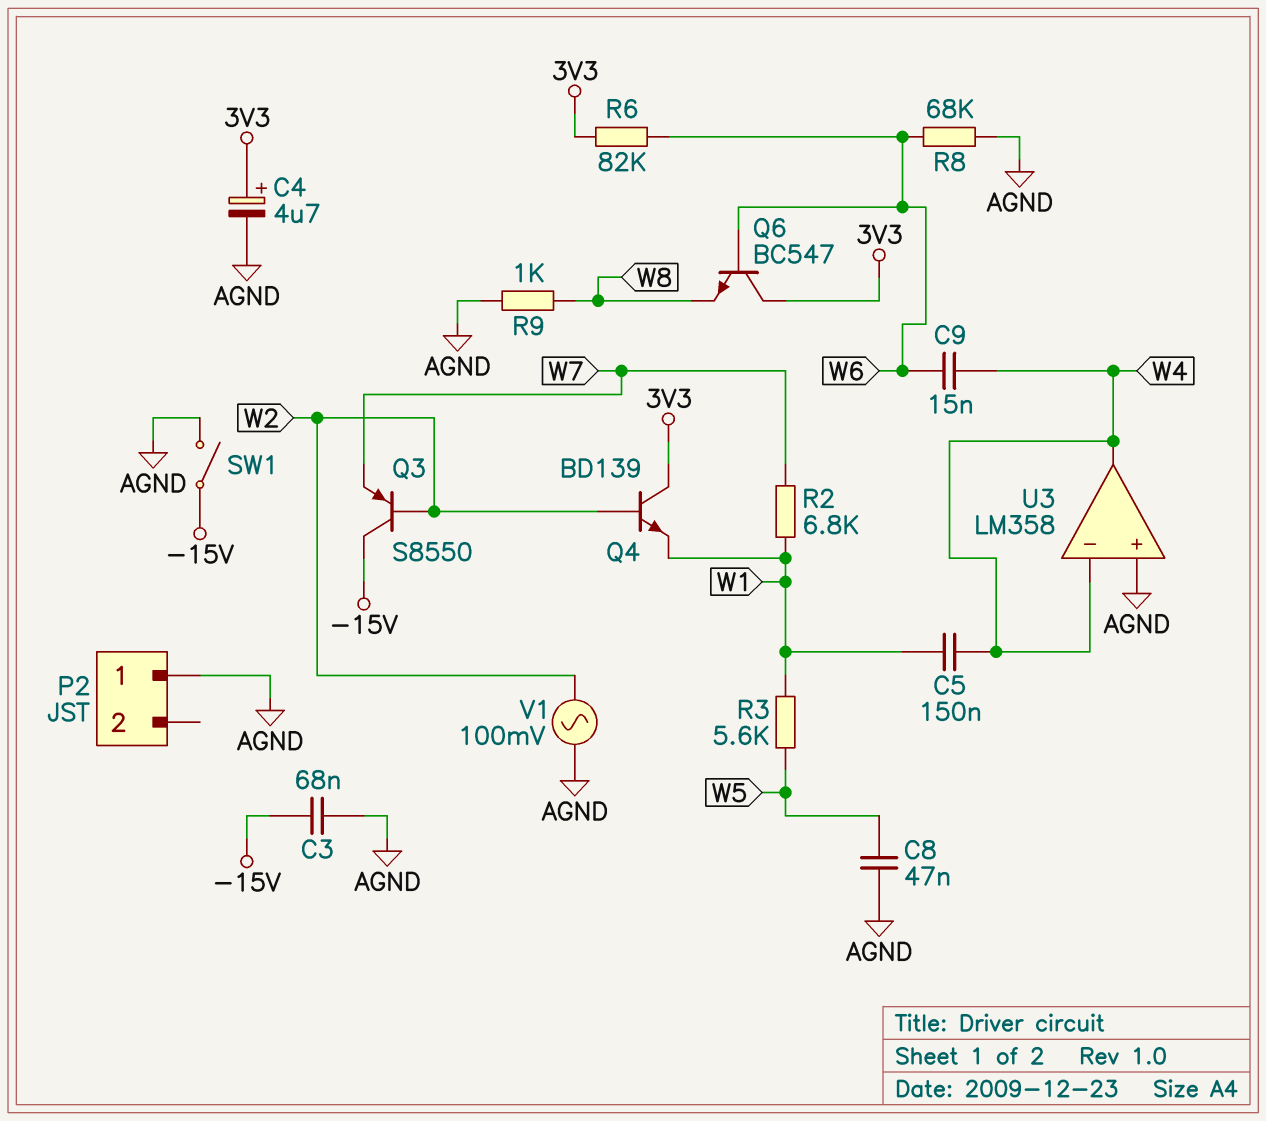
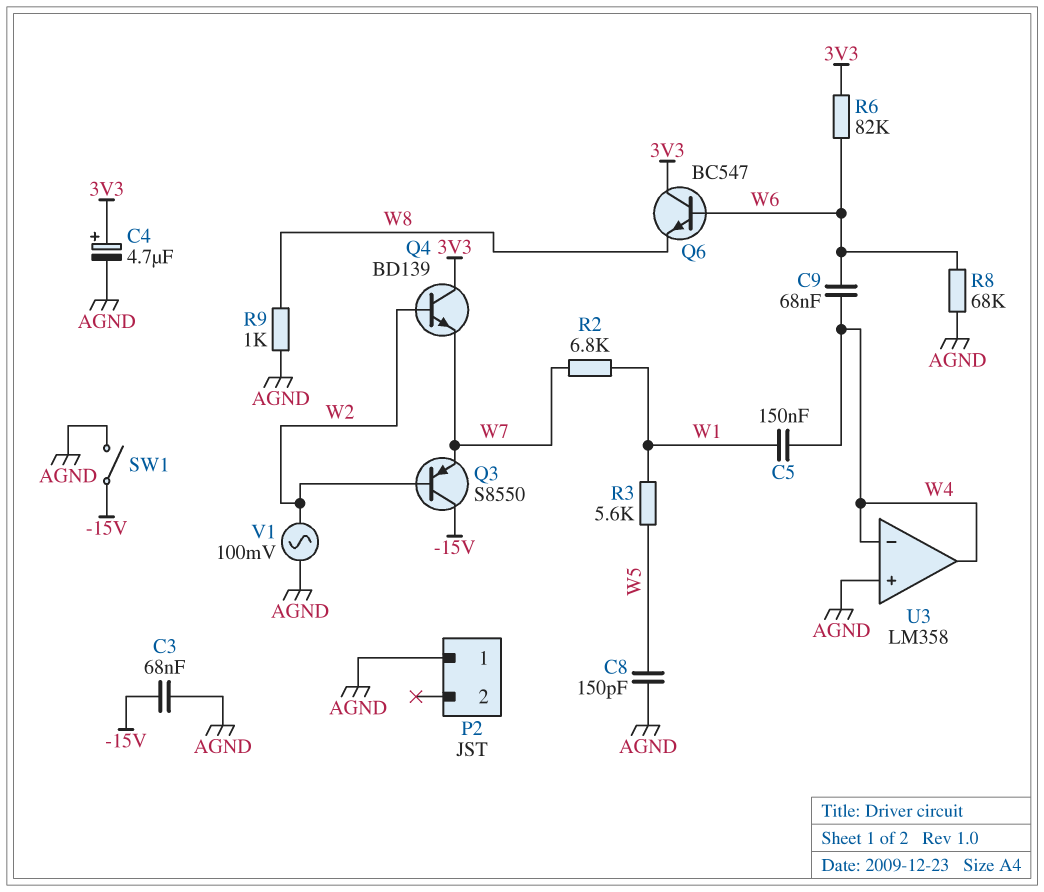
C8: 47nF (AGND, W5) -> 150pF (AGND, W5)
C9: 15nF (W4, W6) -> 68nF (W4, W6)
Q4: NPN BD139 (B W2, C 3V3, E W1) -> NPN BD139 (B W2, C 3V3, E W7)

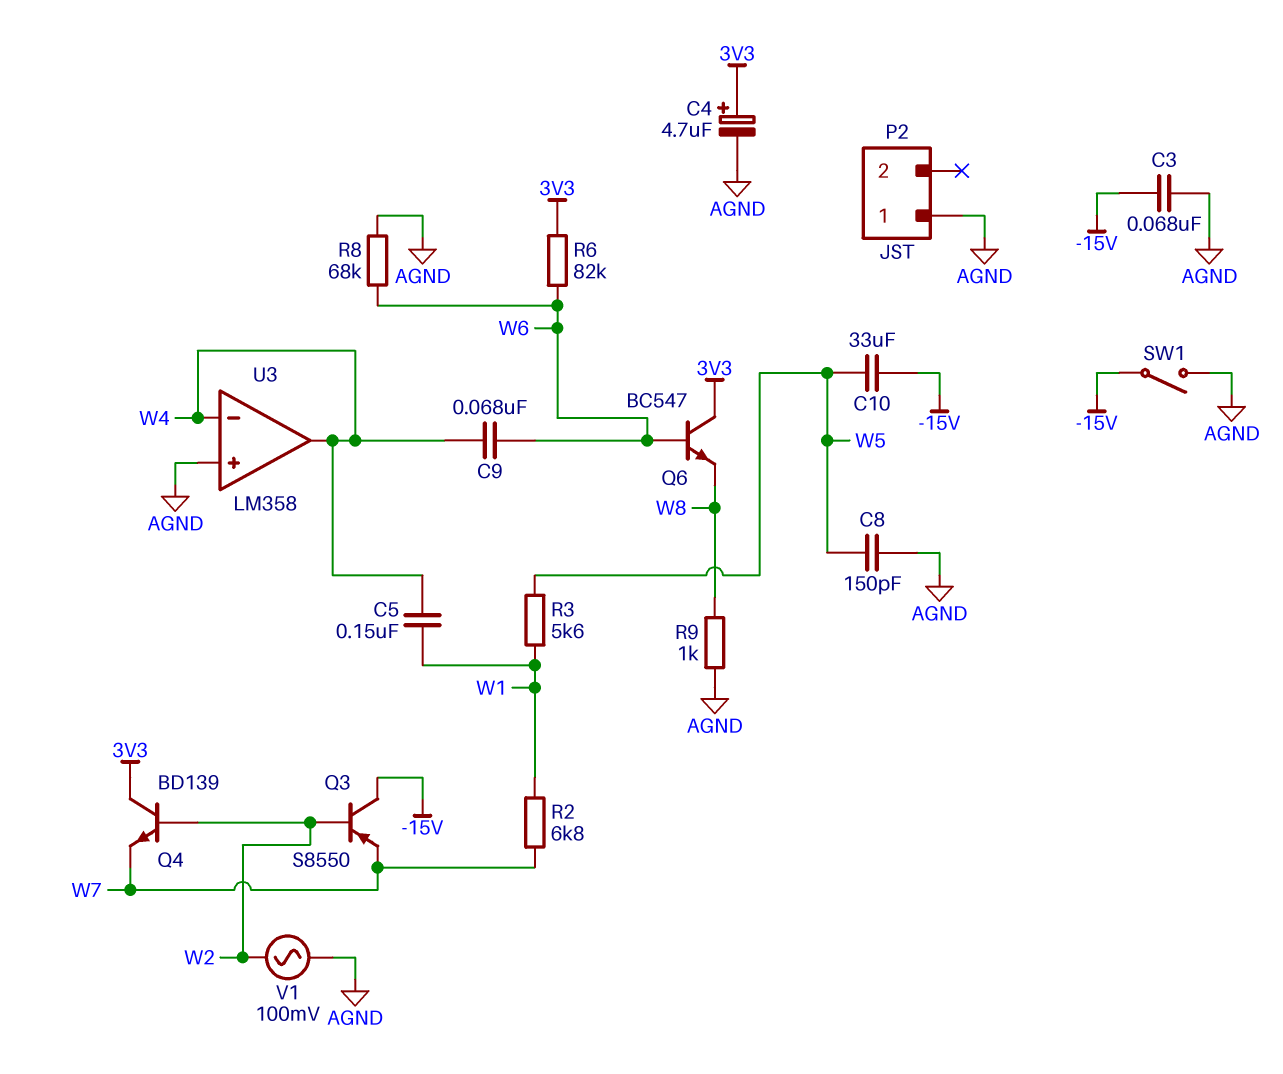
C10: none -> 33uF (-15V, W5)

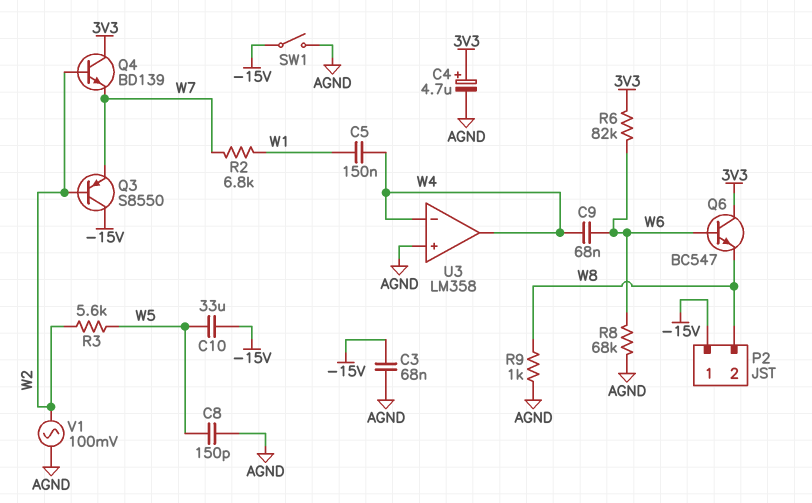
P2 pin 1: AGND -> -15V
P2 pin 2: none -> W8
R3: 5.6k (W1, W5) -> 5.6k (W2, W5)

